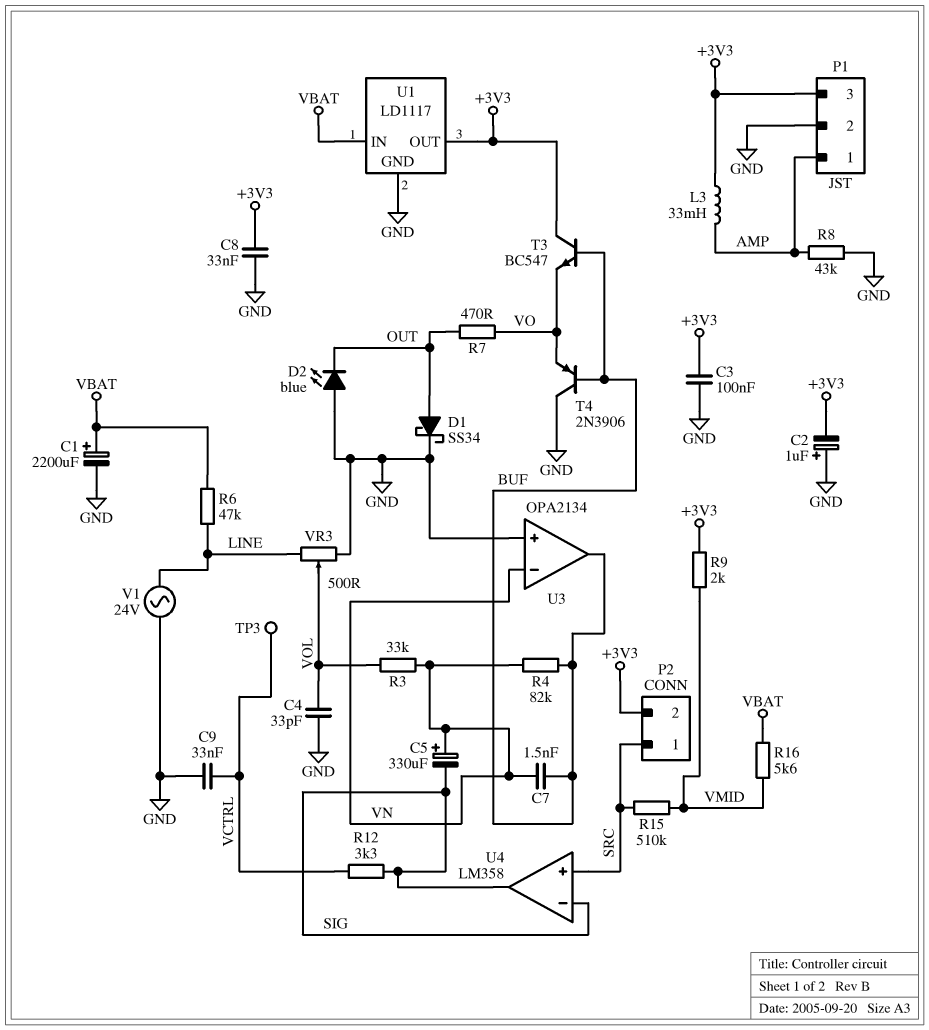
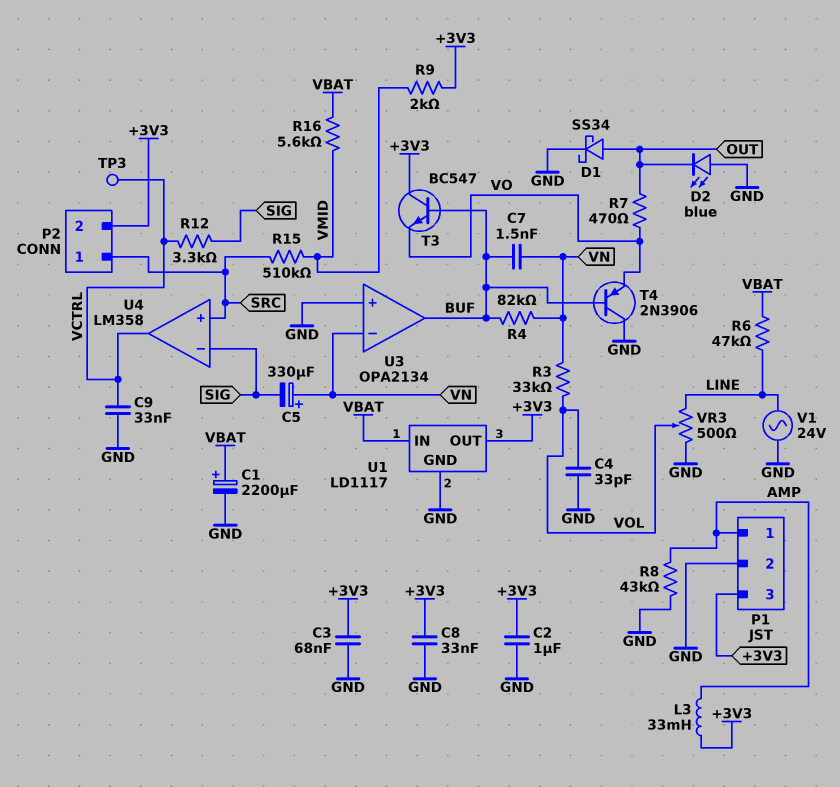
C2: 1uF (plus GND, minus +3V3) -> 1uF (+3V3, GND)
C3: 100nF (+3V3, GND) -> 68nF (+3V3, GND)
U4 pin out: SIG -> VCTRL

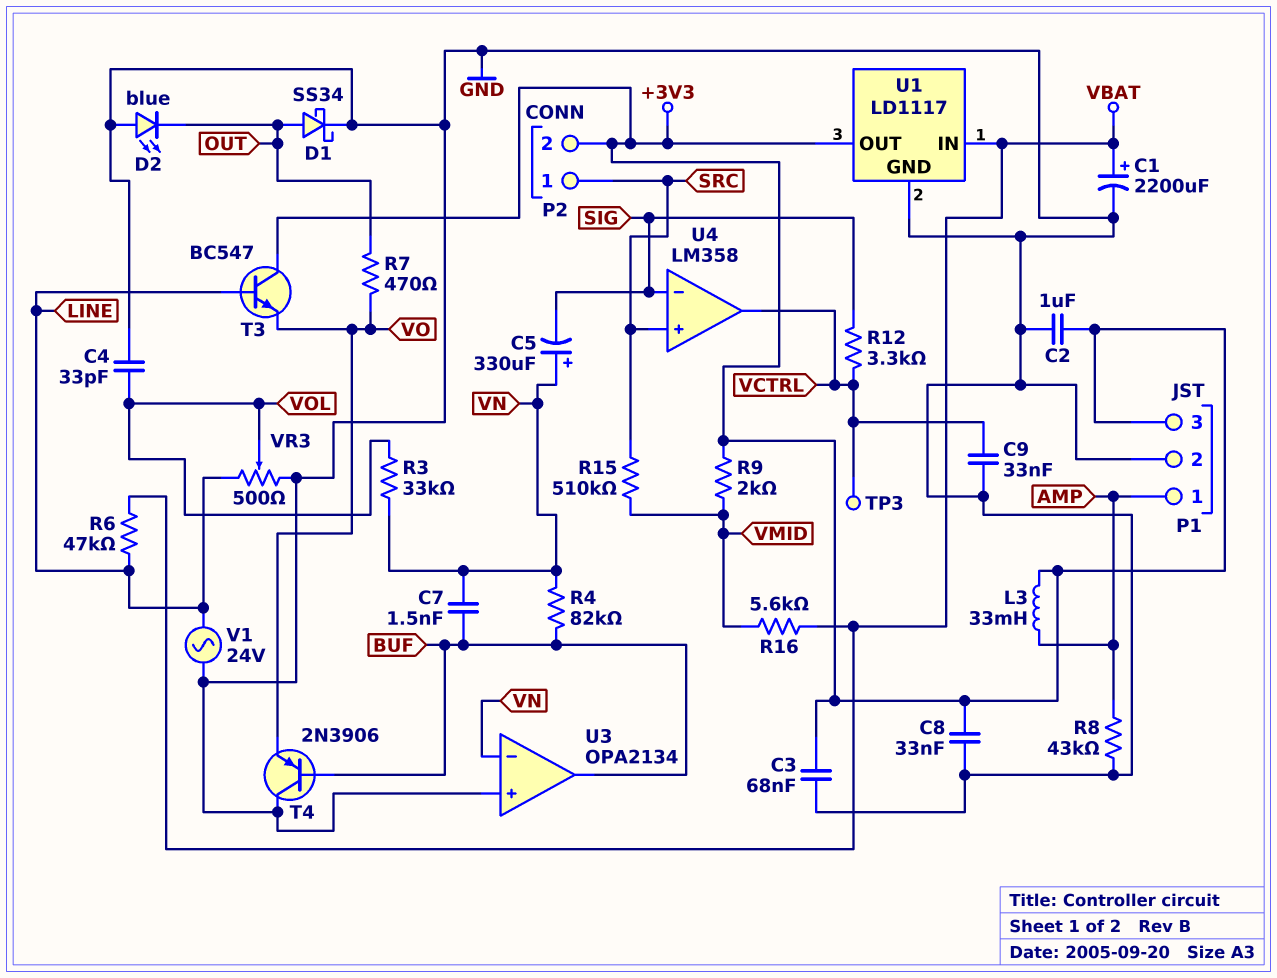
T3: NPN BC547 (B BUF, C +3V3, E VO) -> NPN BC547 (B LINE, C +3V3, E VO)

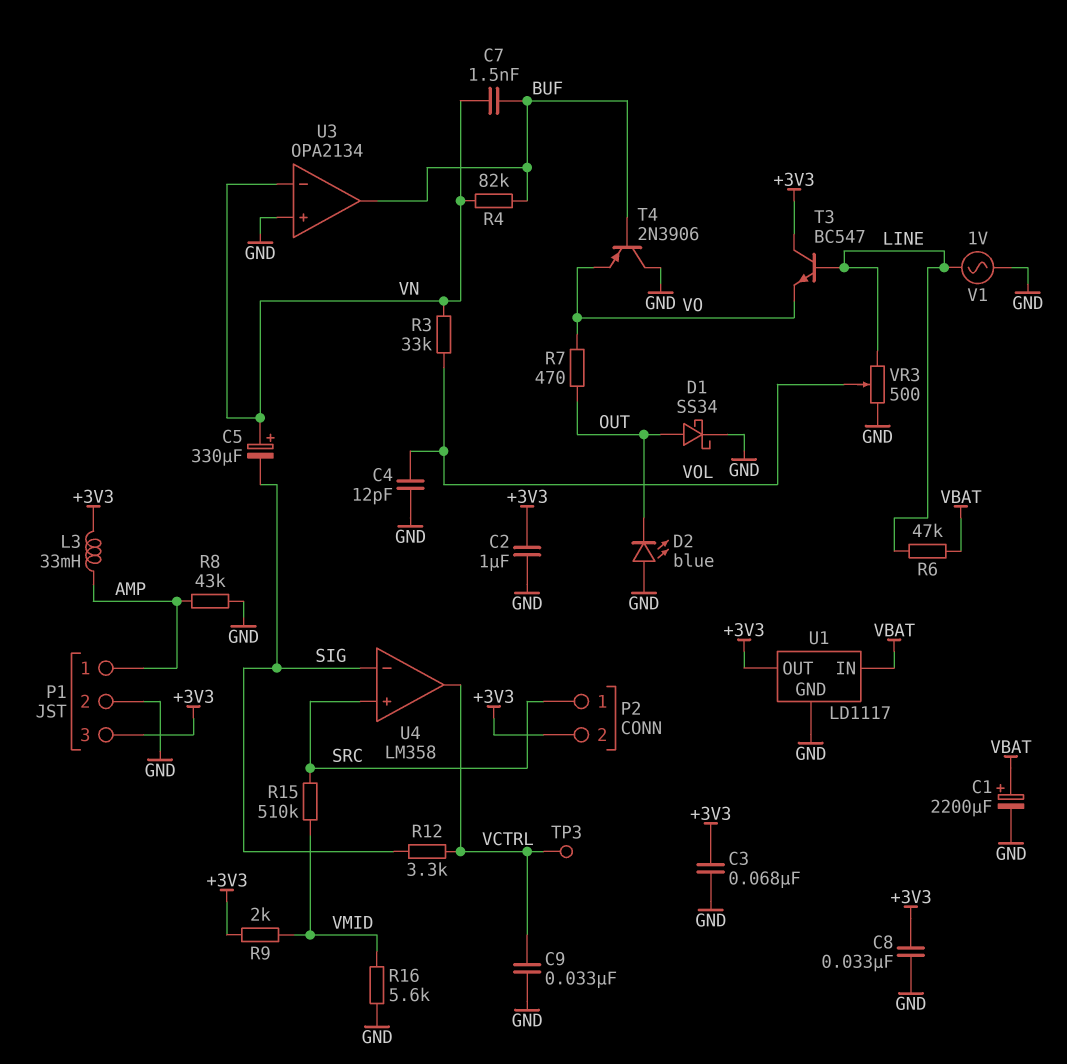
C4: 33pF (GND, VOL) -> 12pF (GND, VOL)
R16: 5.6k (VBAT, VMID) -> 5.6k (GND, VMID)
V1: AC 24V (GND, LINE) -> AC 1V (GND, LINE)

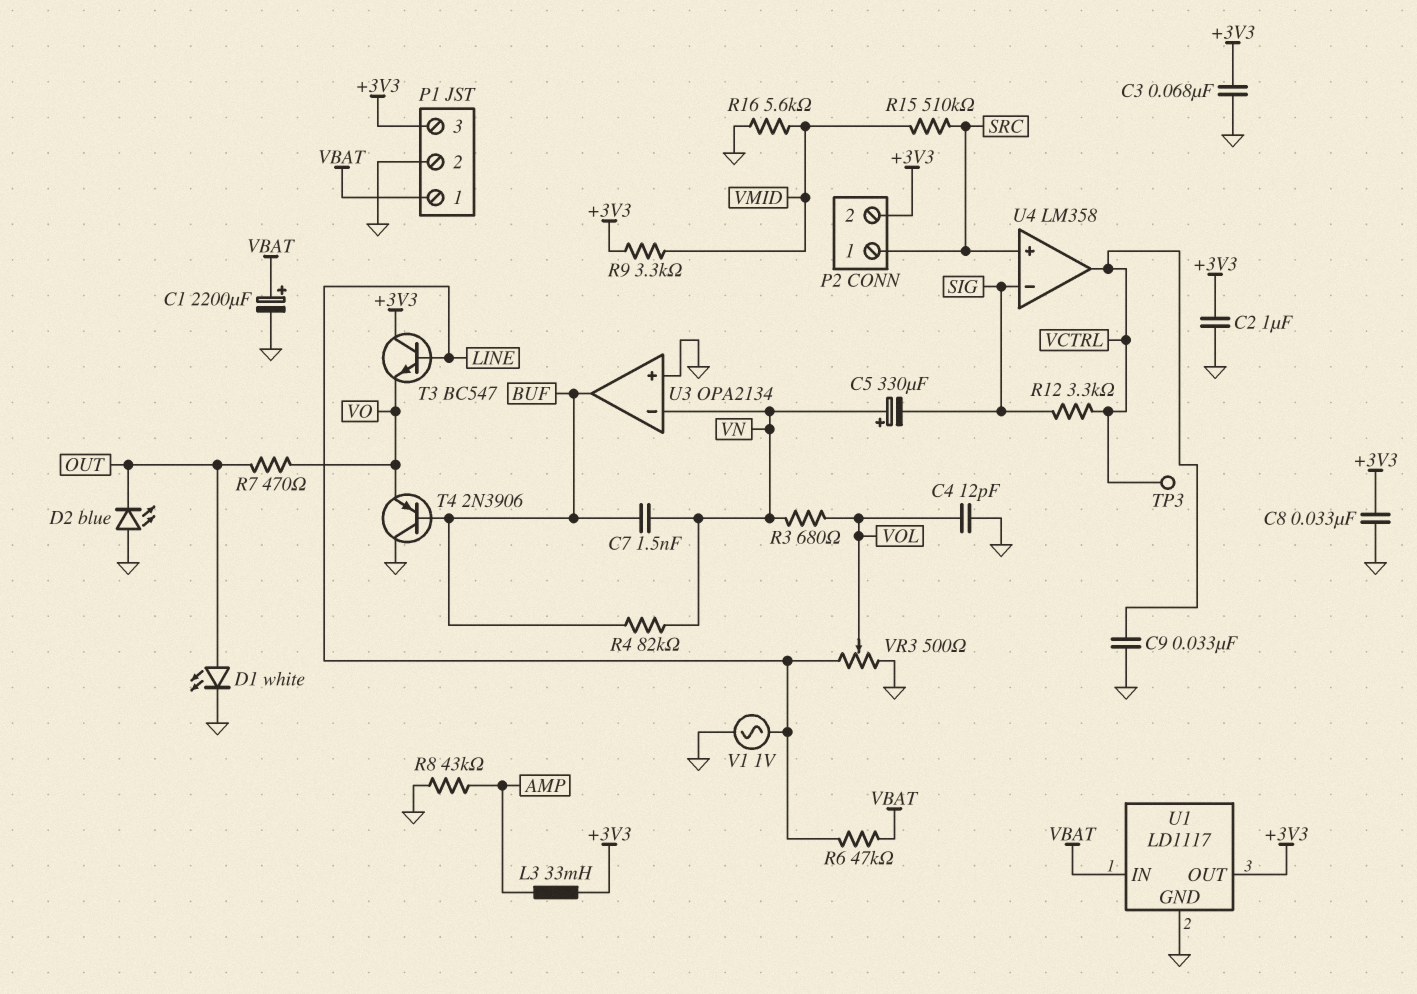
D1: schottky SS34 (A OUT, K GND) -> LED white (A OUT, K GND)
P1 pin 1: AMP -> VBAT
R3: 33k (VN, VOL) -> 680 (VN, VOL)
R9: 2k (+3V3, VMID) -> 3.3k (+3V3, VMID)

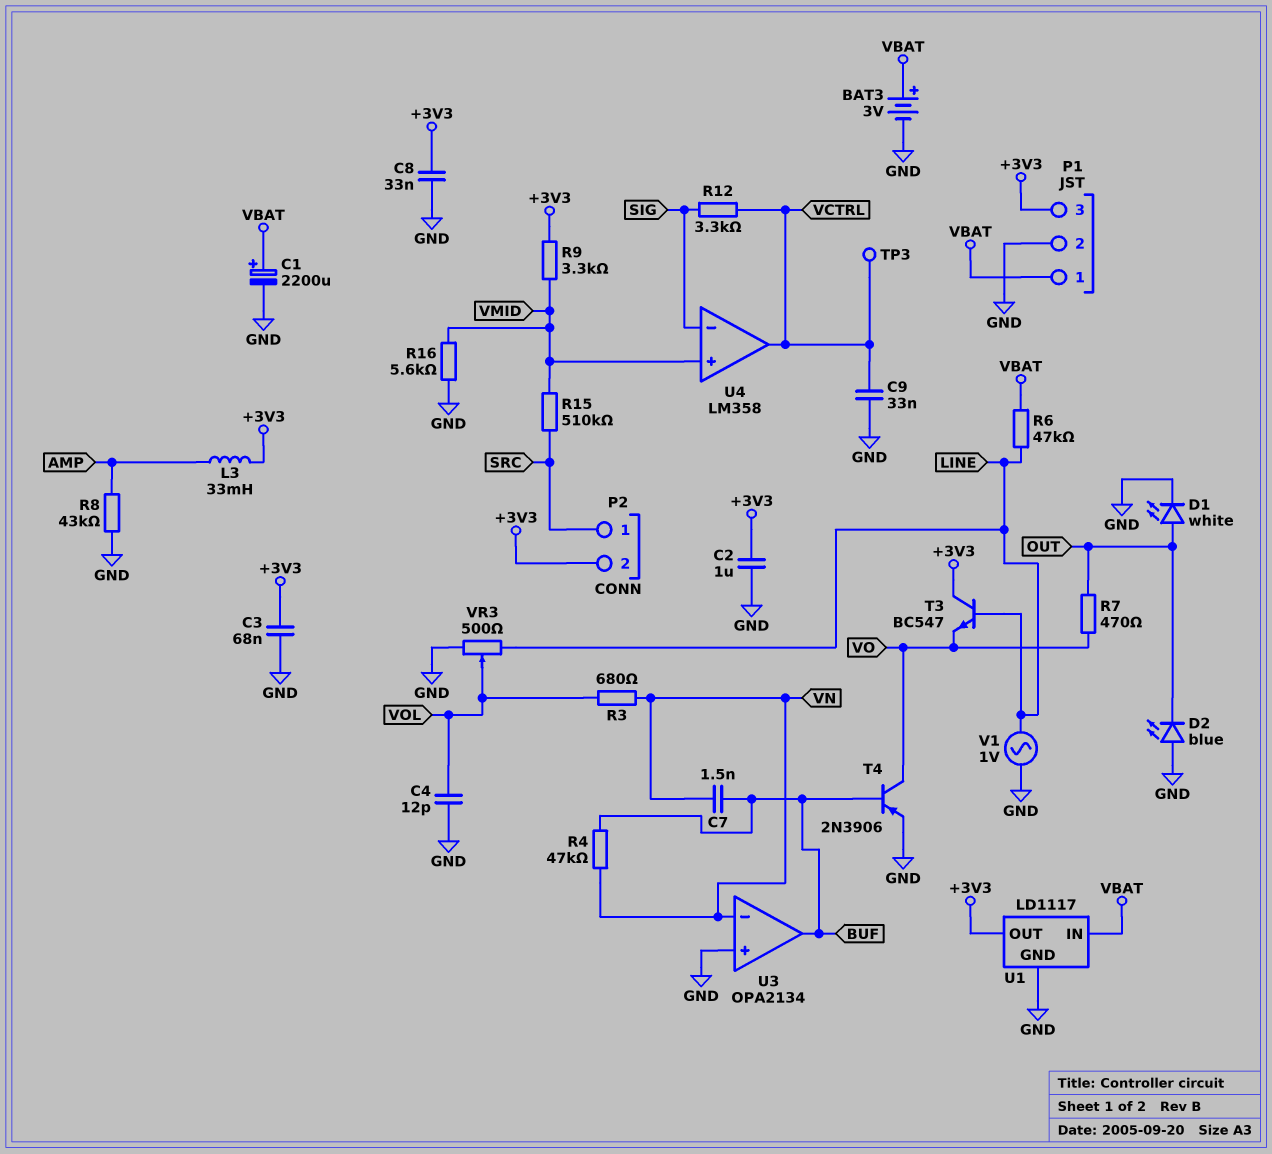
BAT3: none -> 3V (plus VBAT, minus GND)
C5: 330uF (plus VN, minus SIG) -> none
R4: 82k (BUF, VN) -> 47k (BUF, VN)
T4: PNP 2N3906 (B BUF, C GND, E VO) -> PNP 2N3906 (B BUF, C VO, E GND)
U4 pin in+: SRC -> VMID

